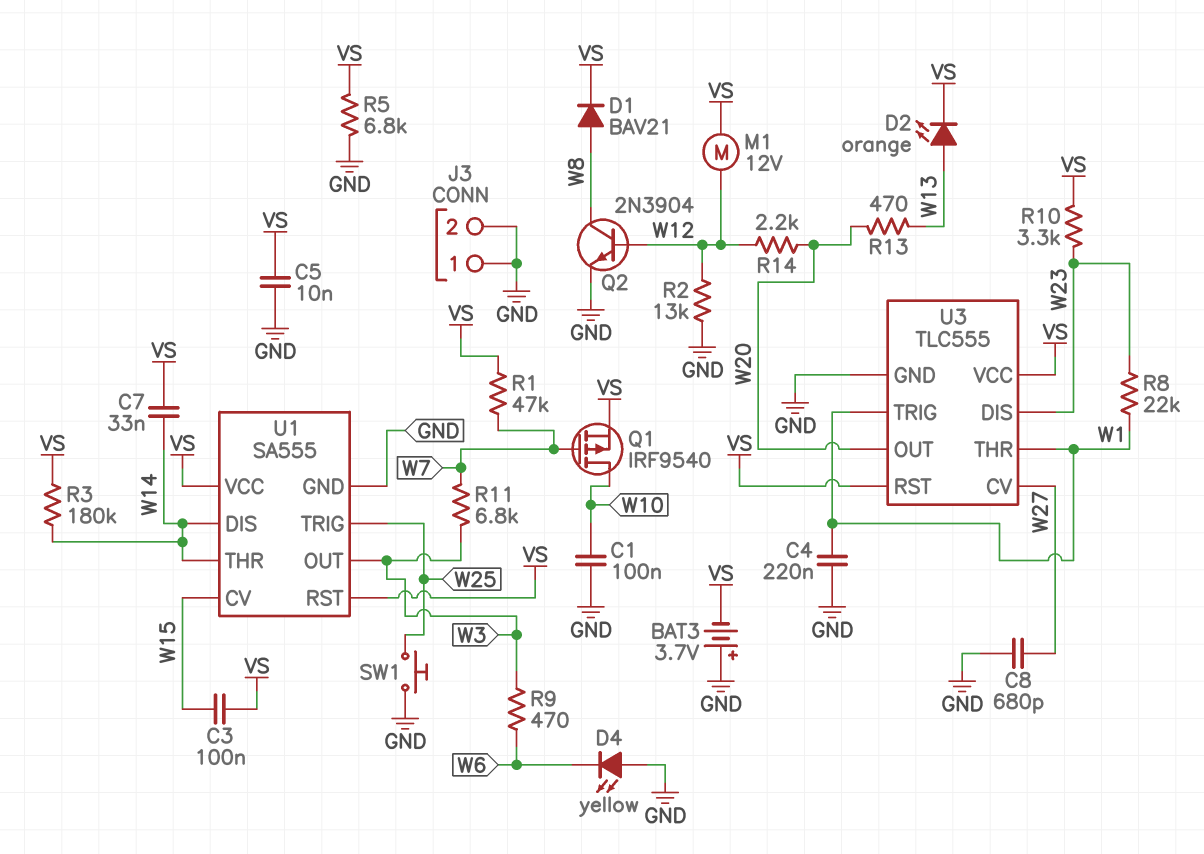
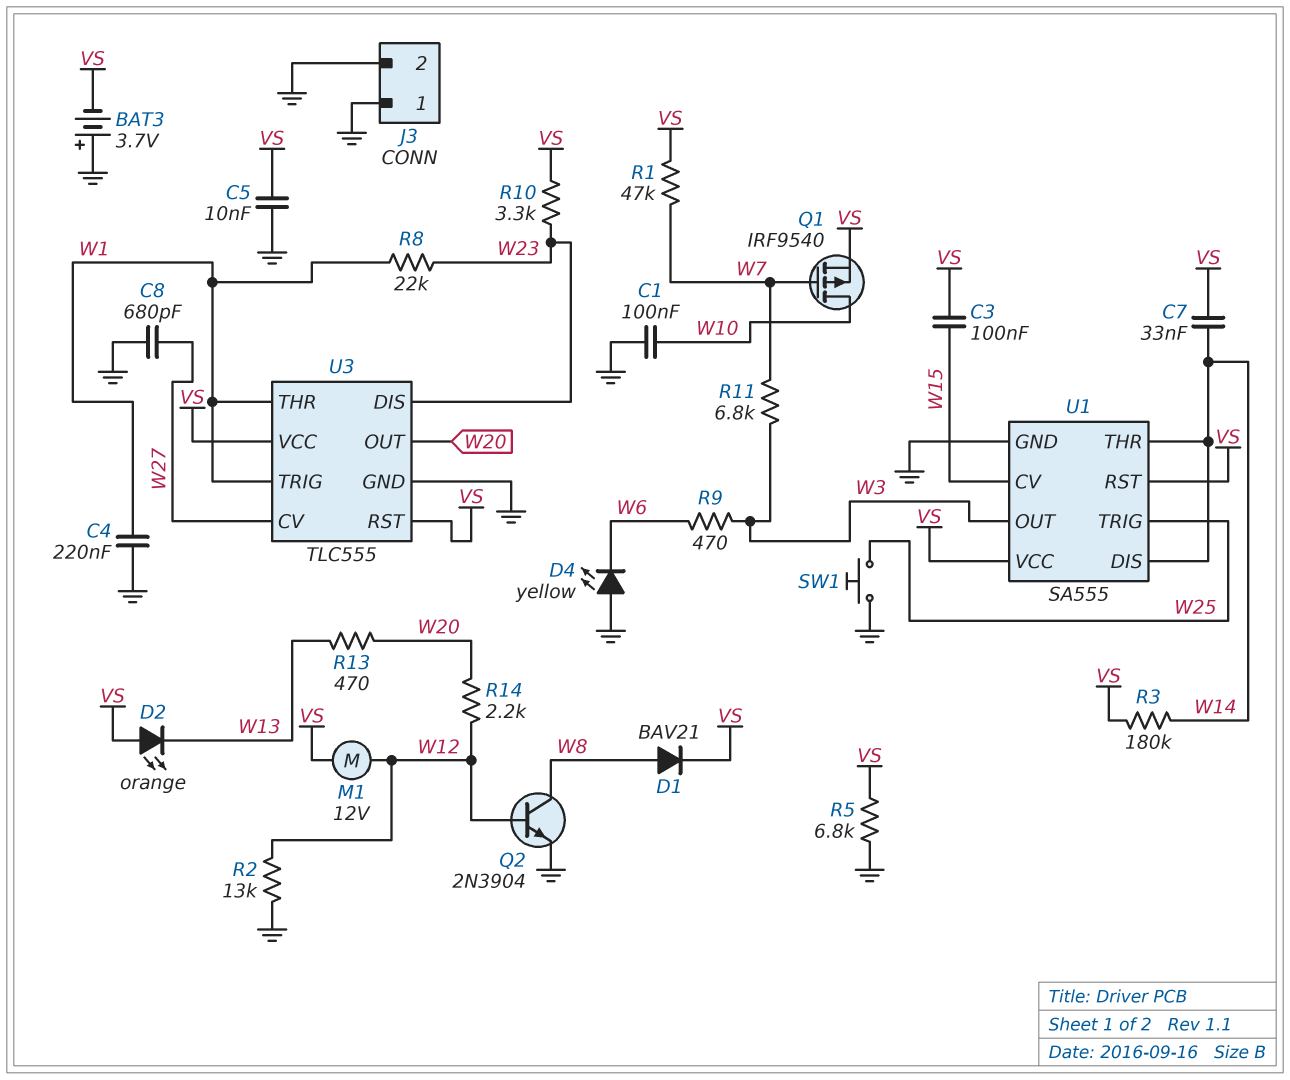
D2: LED orange (A W13, K VS) -> LED orange (A VS, K W13)

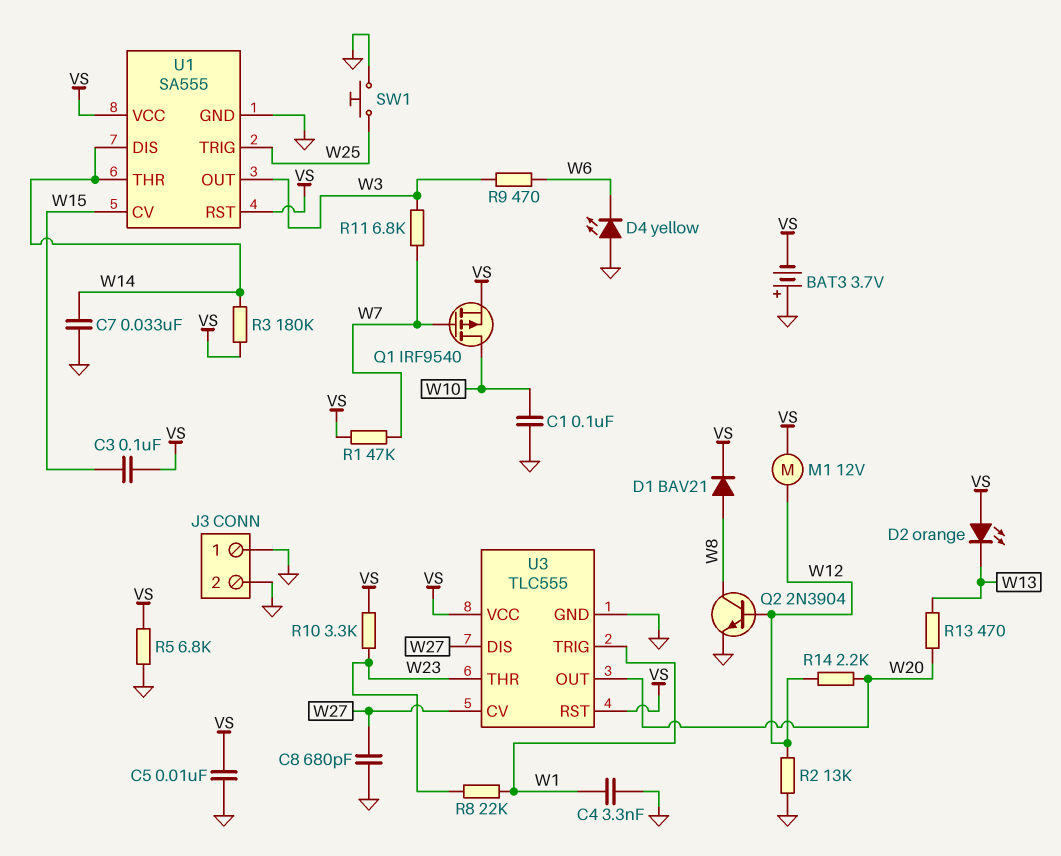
C4: 220nF (GND, W1) -> 3.3nF (GND, W1)
C7: 33nF (VS, W14) -> 33nF (GND, W14)
U3 pin DIS: W23 -> W27
U3 pin THR: W1 -> W23

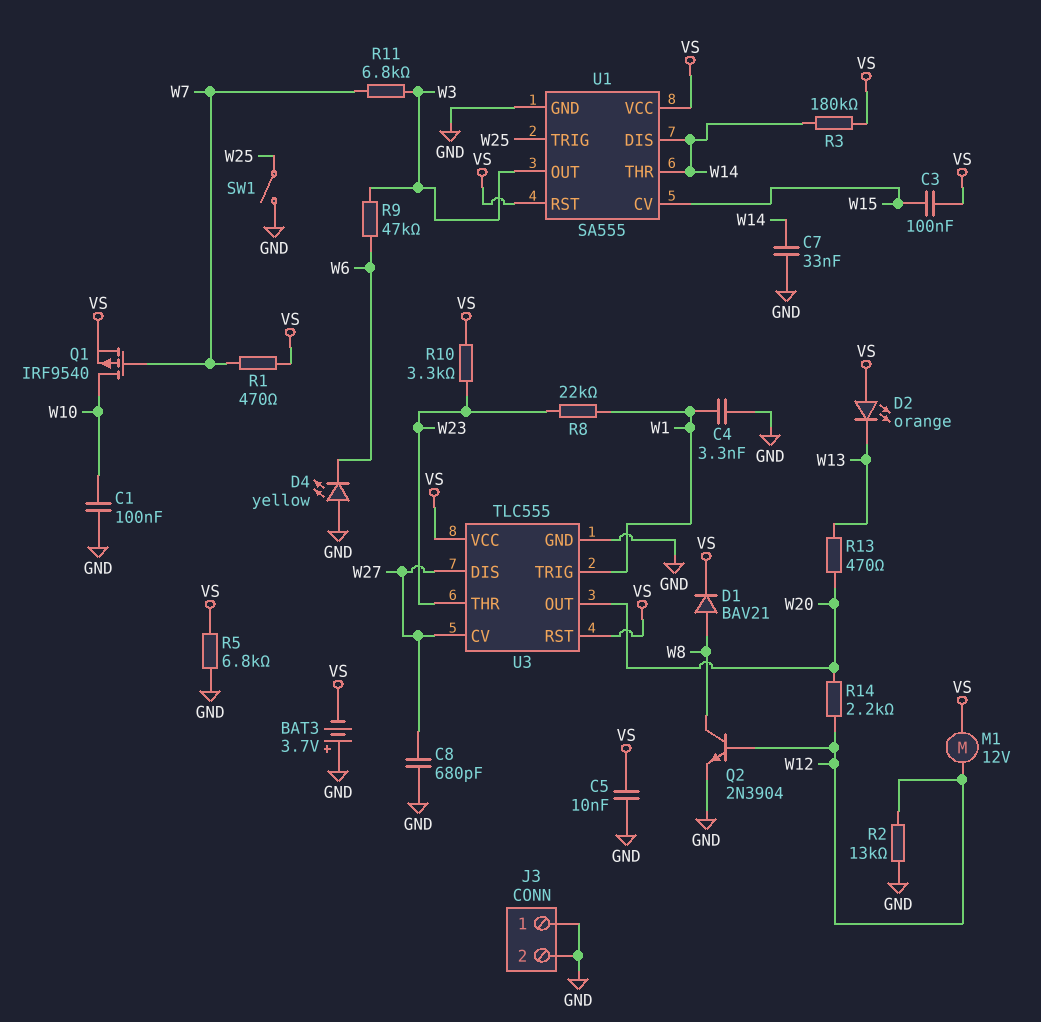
R1: 47k (VS, W7) -> 470 (VS, W7)
R9: 470 (W3, W6) -> 47k (W3, W6)
SW1: button (GND, W25) -> switch (GND, W25)

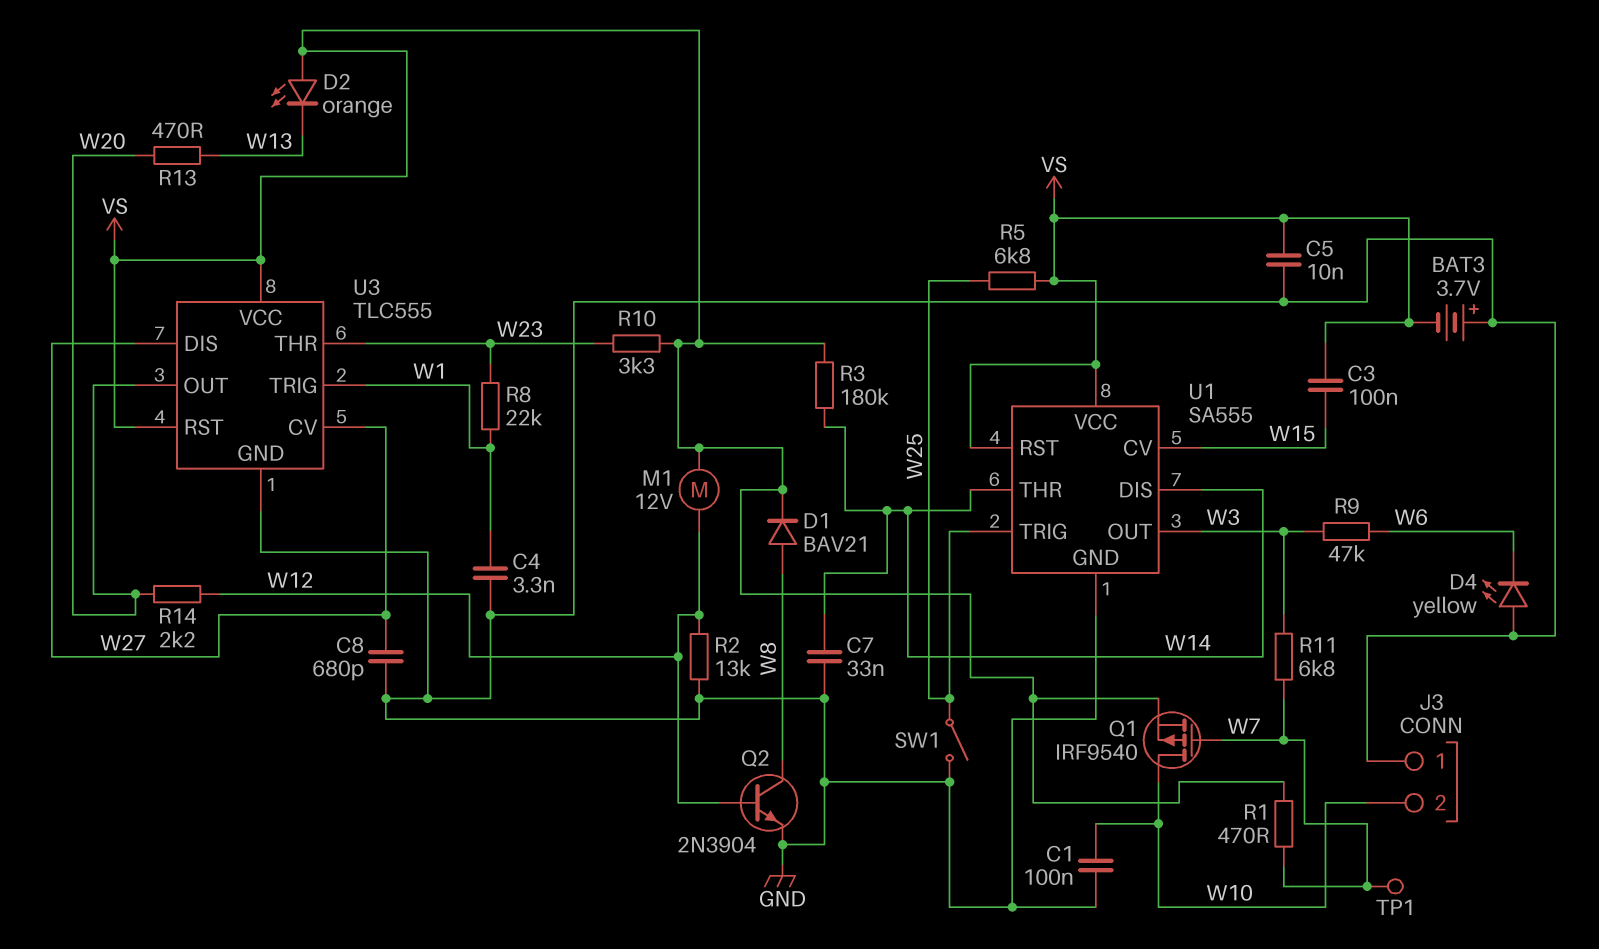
J3 pin 2: GND -> W10
R5: 6.8k (GND, VS) -> 6.8k (VS, W25)
TP1: none -> test point (W7)

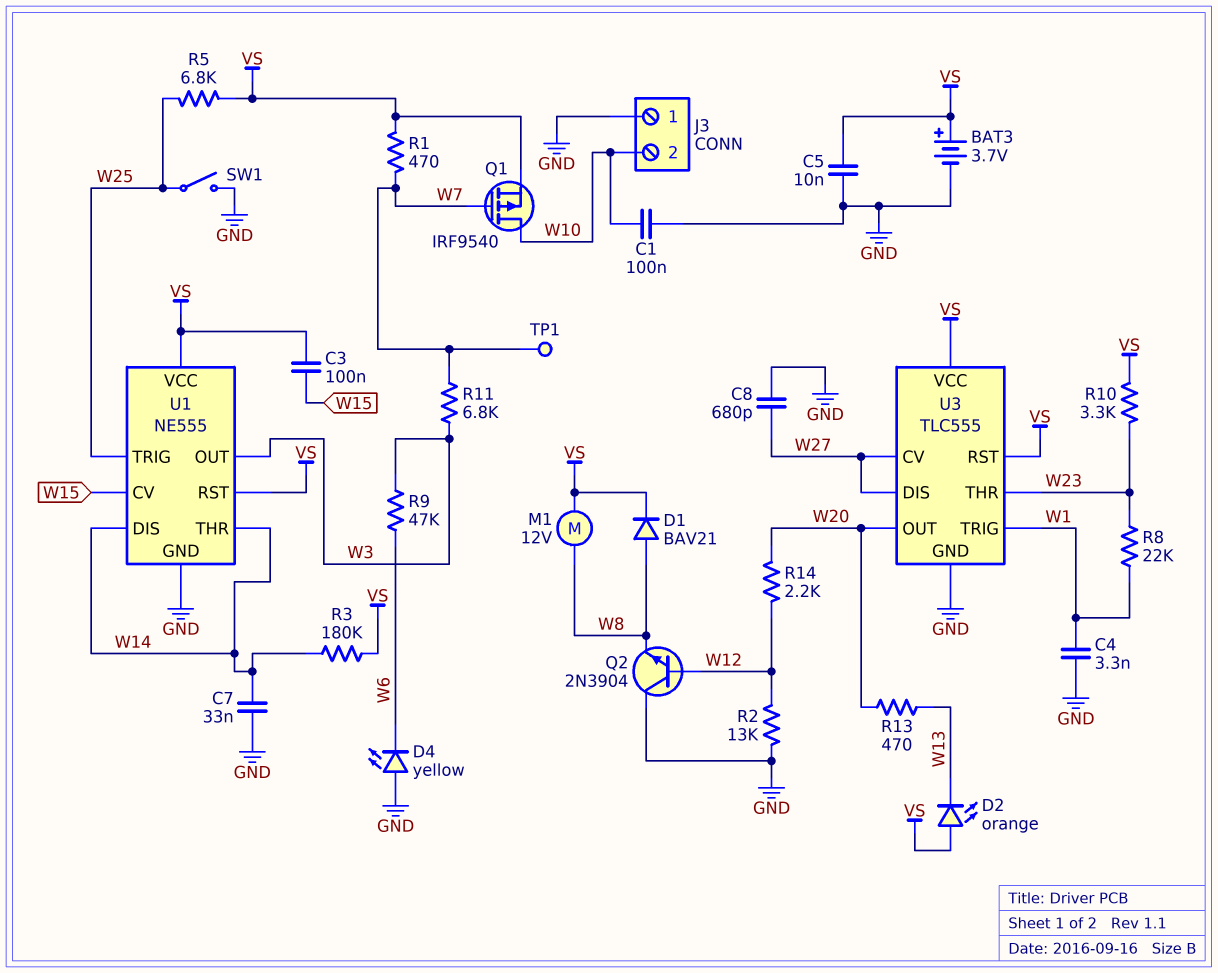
BAT3: 3.7V (plus GND, minus VS) -> 3.7V (plus VS, minus GND)
M1: motor 12V (VS, W12) -> motor 12V (VS, W8)
Q2: NPN 2N3904 (B W12, C W8, E GND) -> NPN 2N3904 (B W12, C GND, E W8)
U1: SA555 -> NE555

